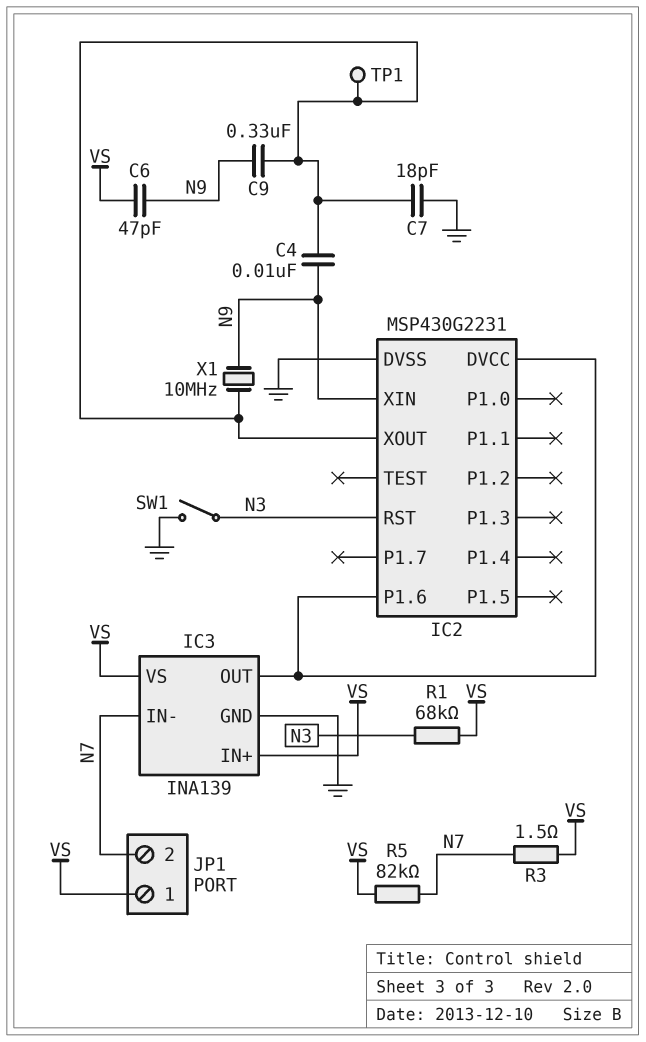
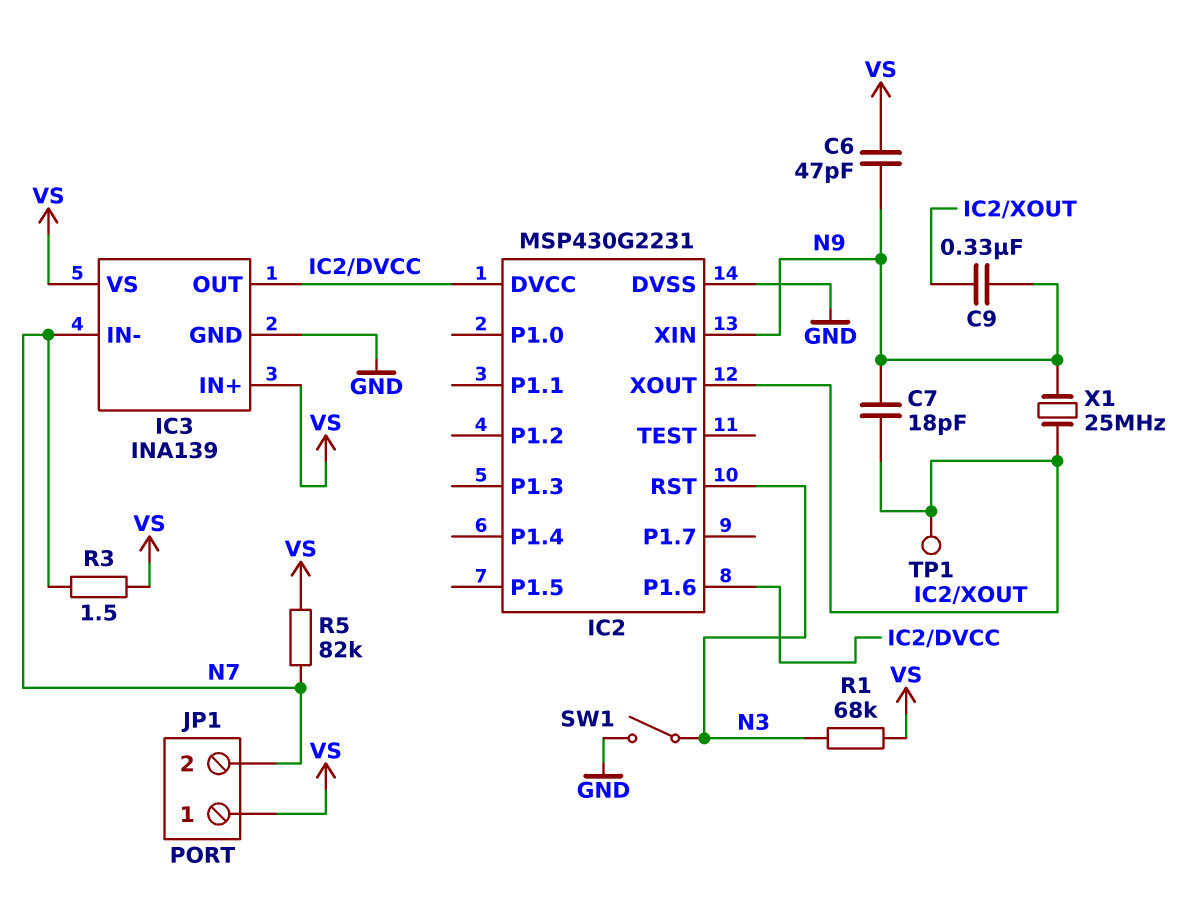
C4: 10nF (IC2/XOUT, N9) -> none
C7: 18pF (GND, IC2/XOUT) -> 18pF (IC2/XOUT, N9)
X1: 10MHz (IC2/XOUT, N9) -> 25MHz (IC2/XOUT, N9)

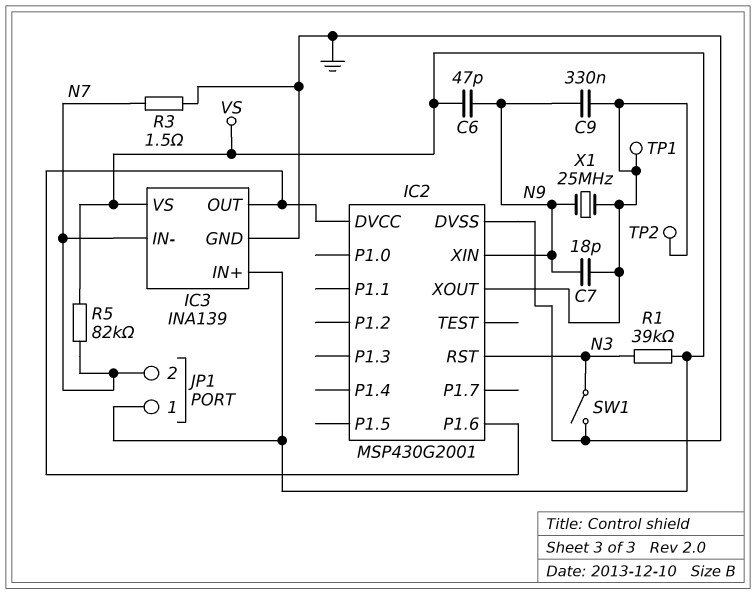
IC2: MSP430G2231 -> MSP430G2001
R1: 68k (N3, VS) -> 39k (N3, VS)
R3: 1.5 (N7, VS) -> 1.5 (GND, N7)
TP2: none -> test point (IC2/XOUT)

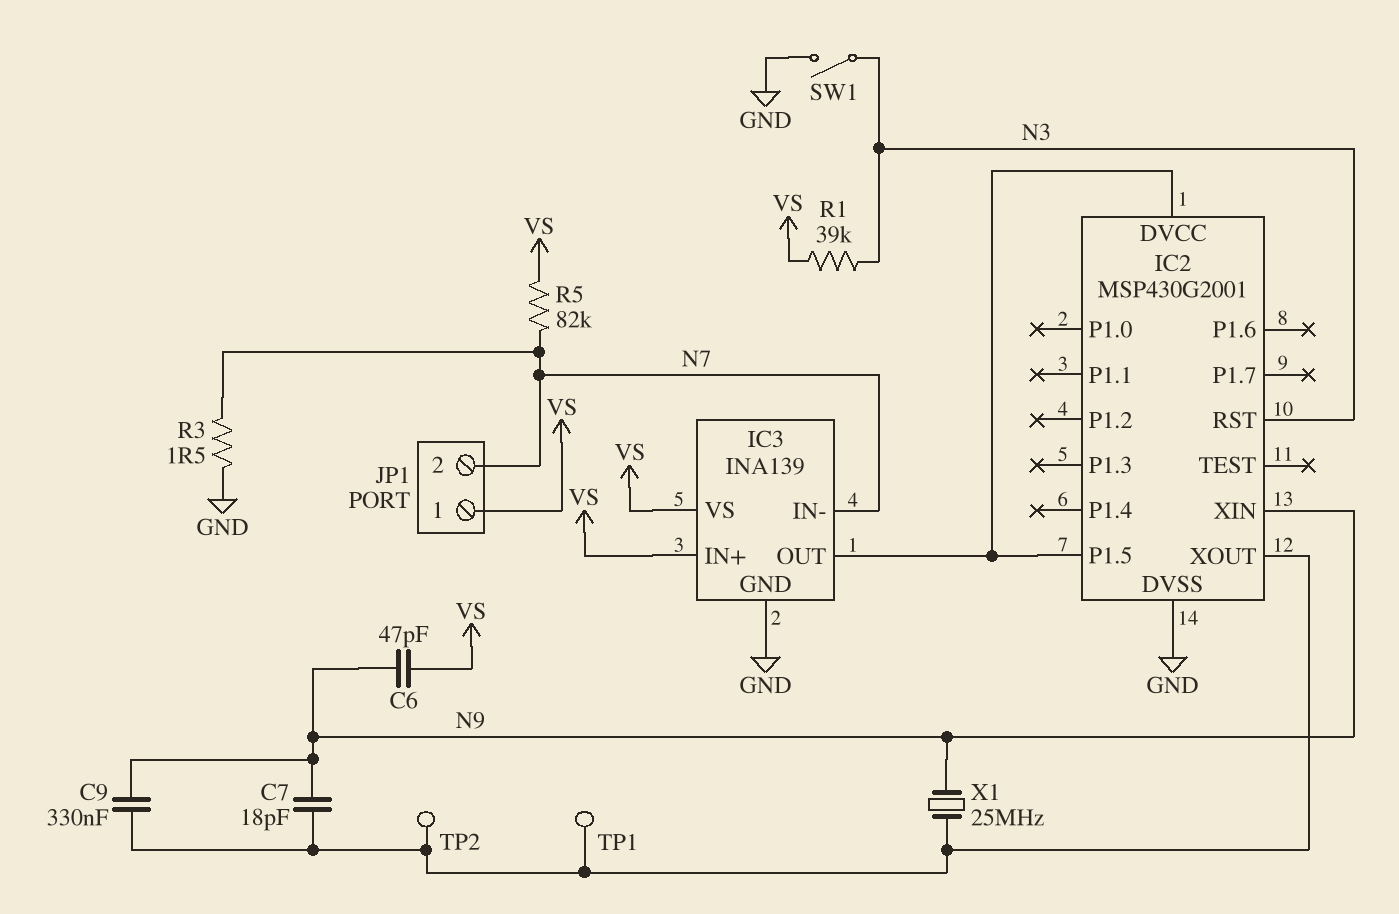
IC2 pin P1.5: none -> IC2/DVCC
IC2 pin P1.6: IC2/DVCC -> none

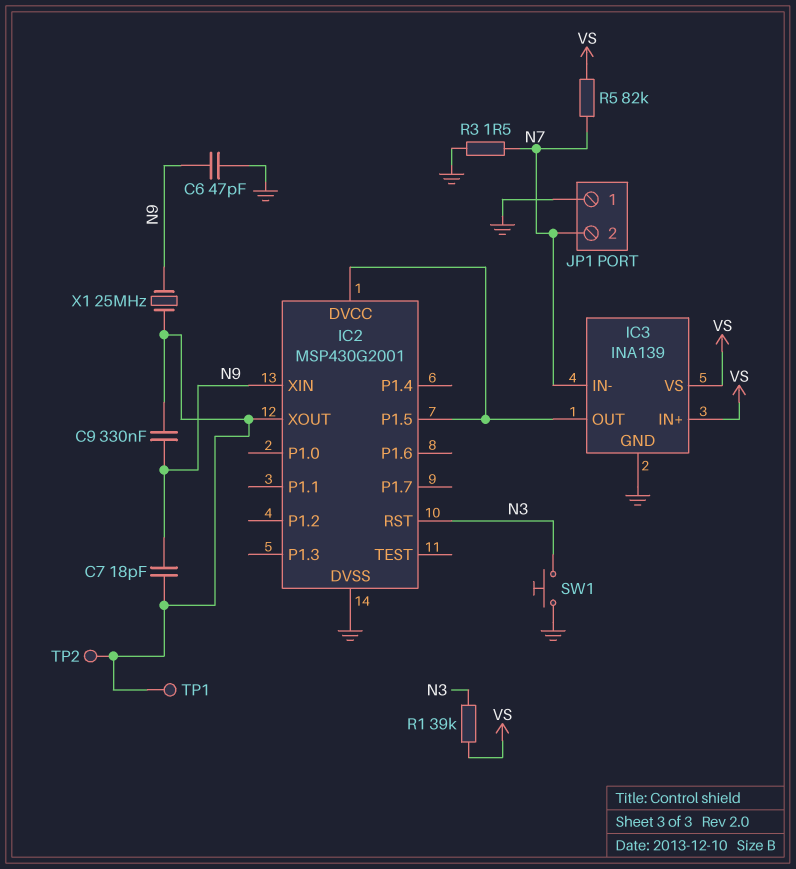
C6: 47pF (N9, VS) -> 47pF (GND, N9)
JP1 pin 1: VS -> GND
SW1: switch (GND, N3) -> button (GND, N3)

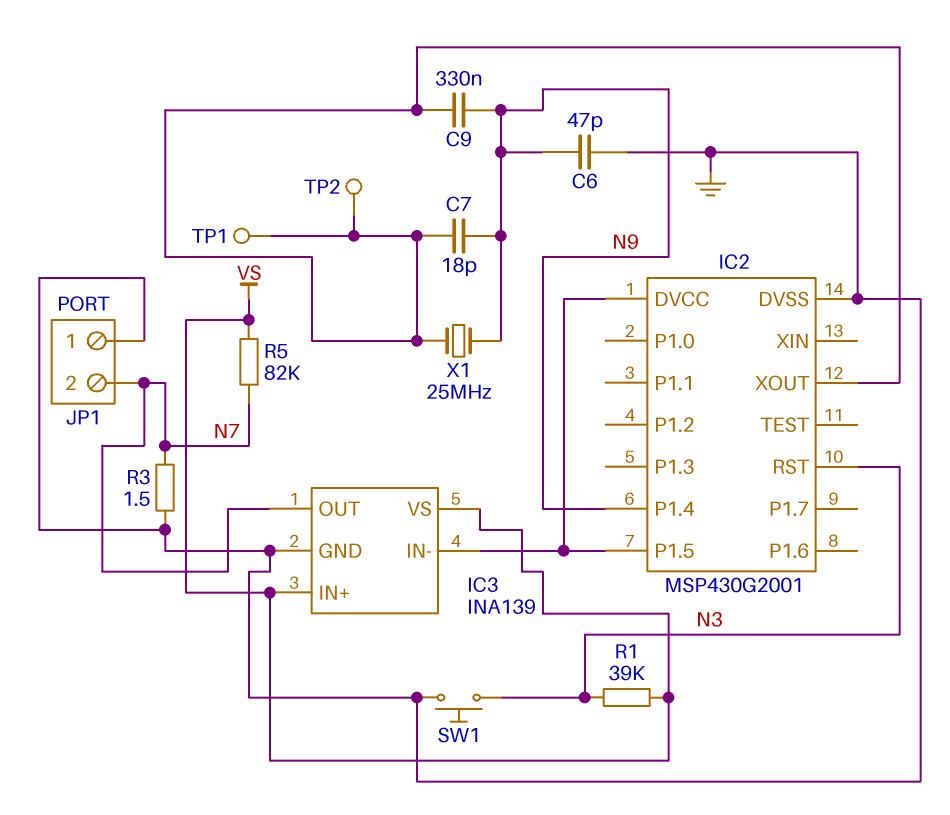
IC2 pin P1.4: none -> N9
IC2 pin XIN: N9 -> none
IC3 pin IN-: N7 -> IC2/DVCC
IC3 pin OUT: IC2/DVCC -> N7

